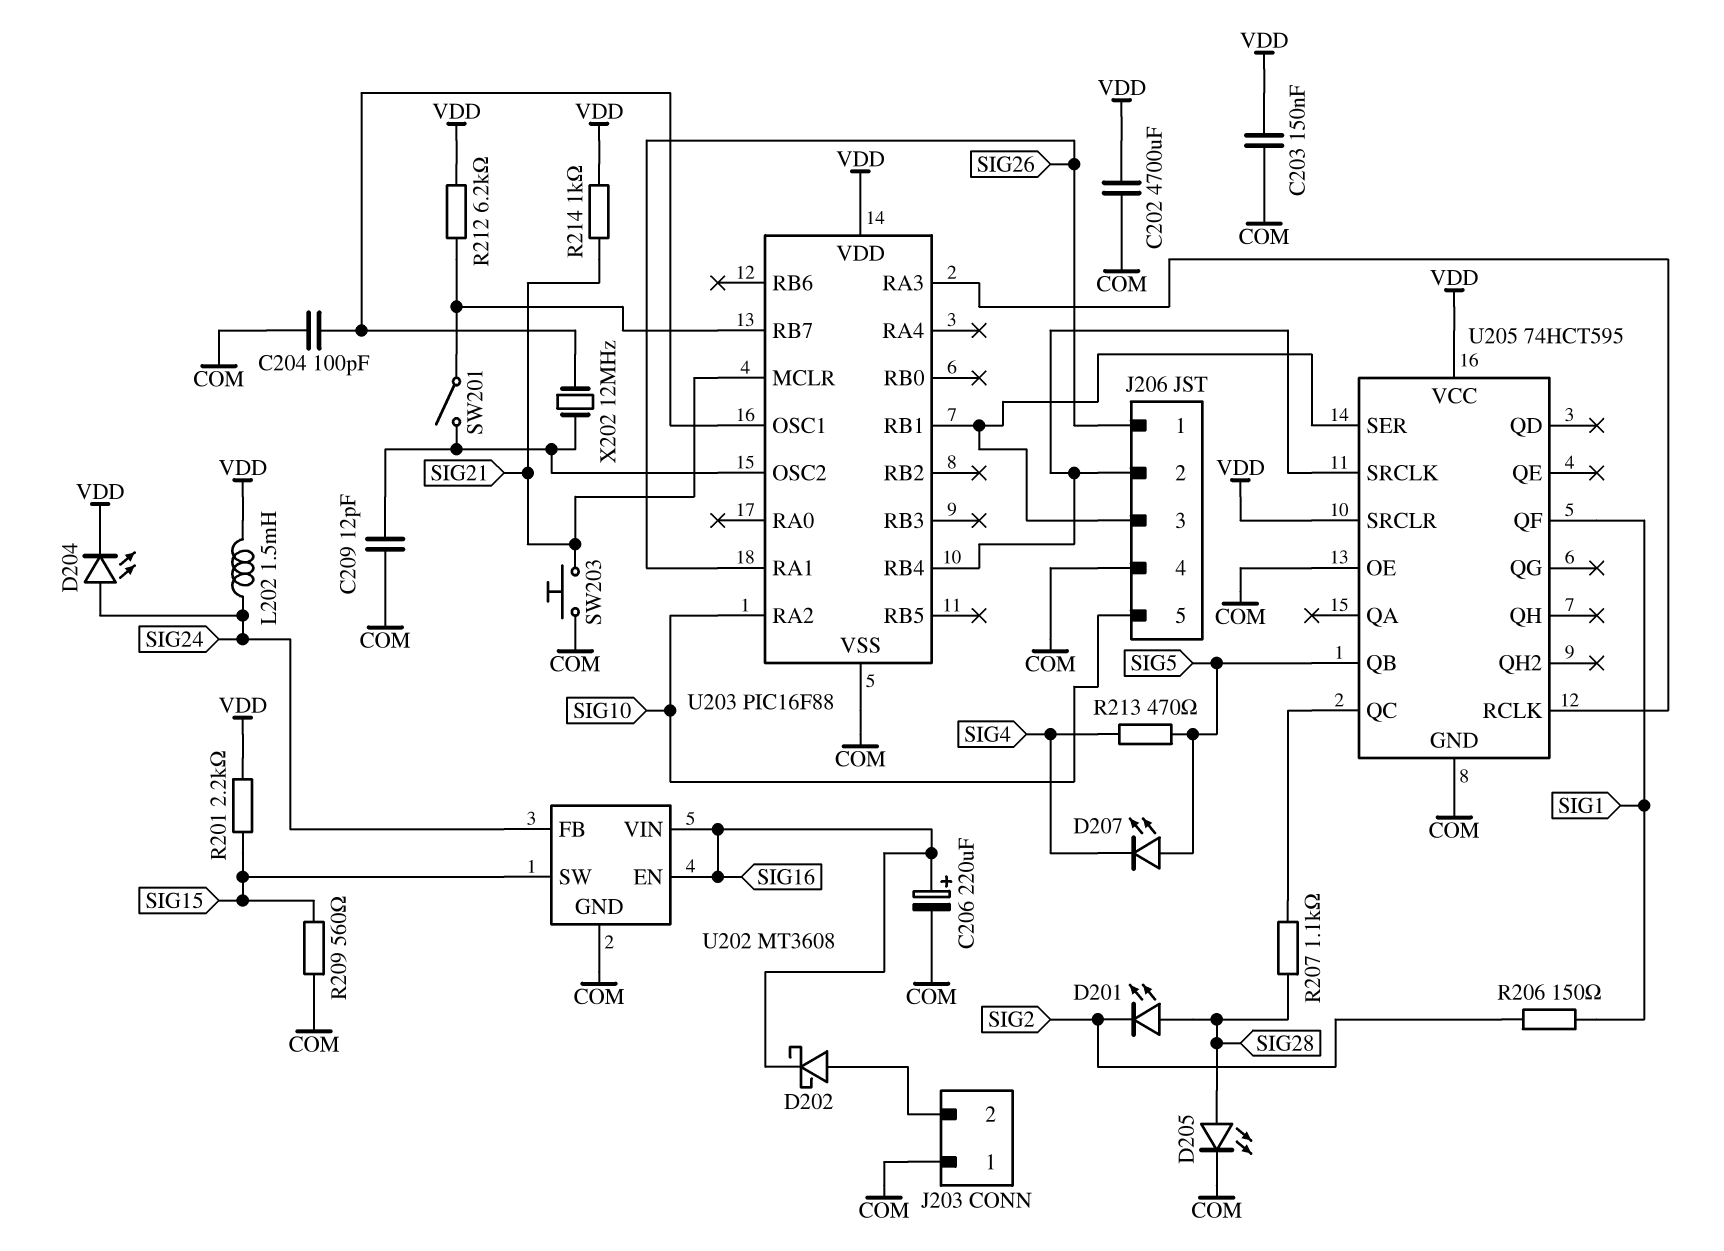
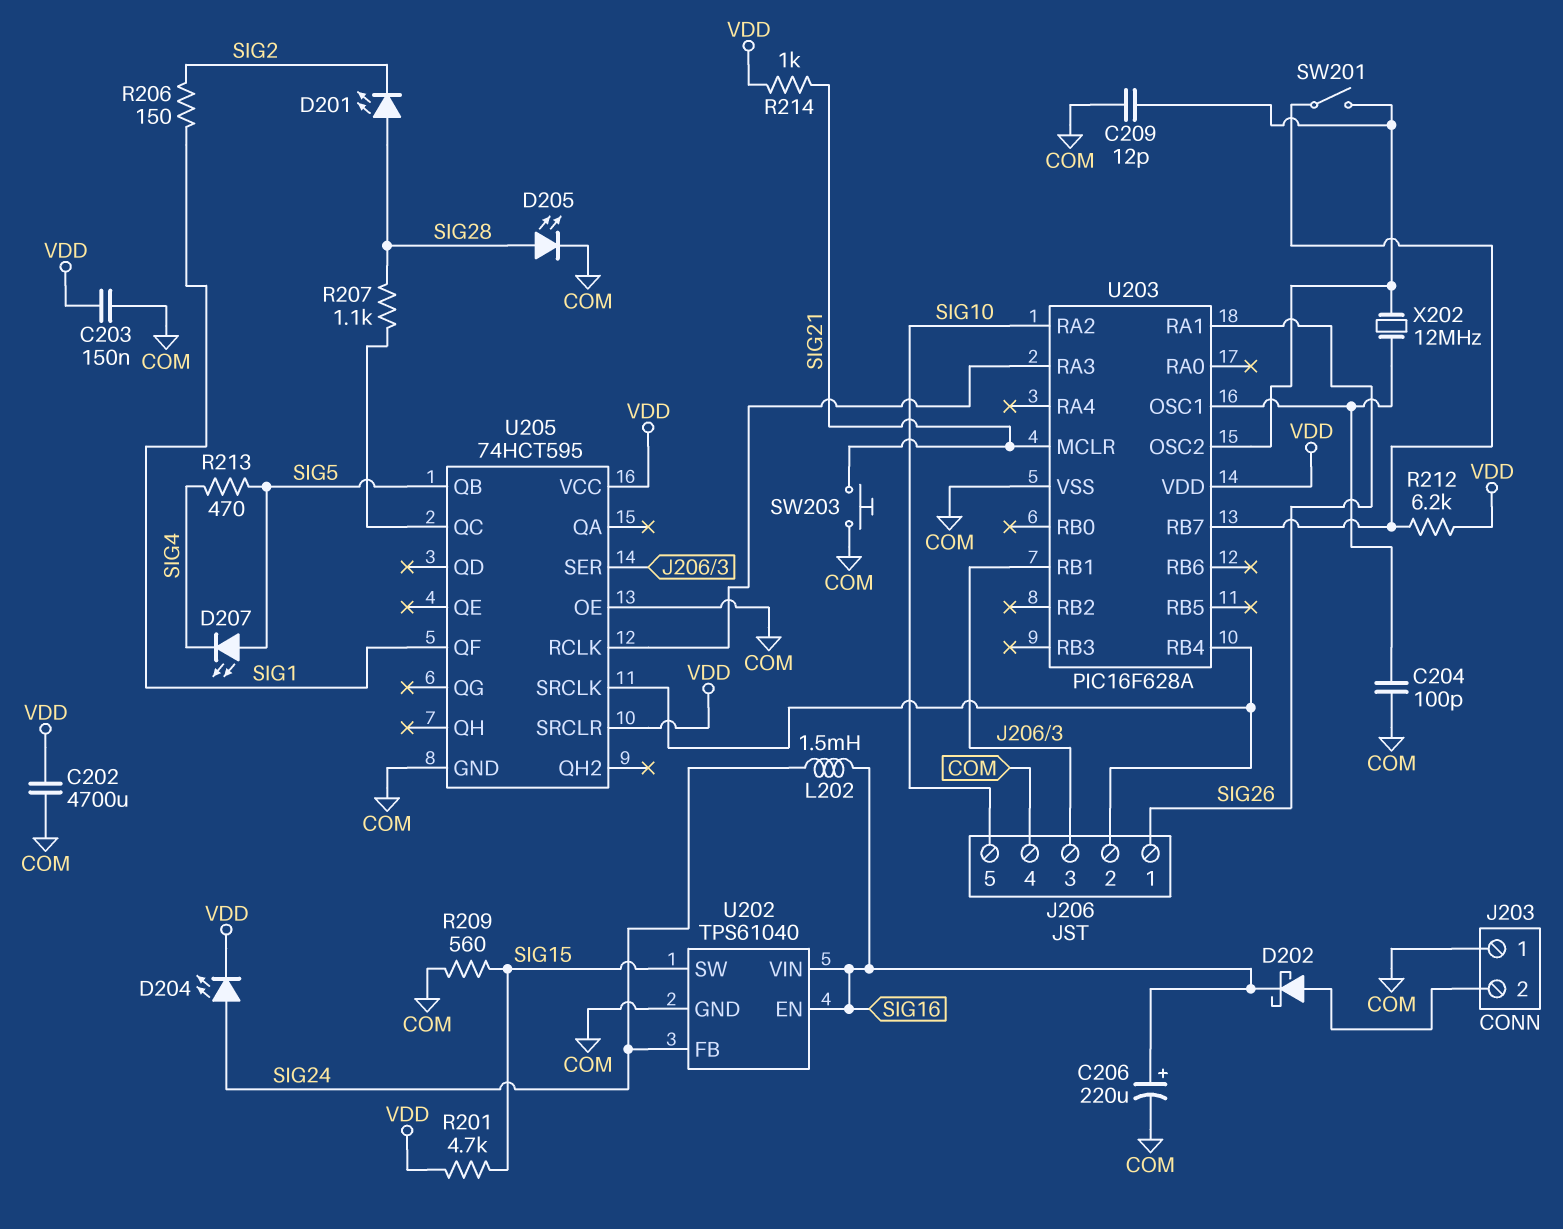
L202: 1.5mH (SIG24, VDD) -> 1.5mH (SIG16, SIG24)
R201: 2.2k (SIG15, VDD) -> 4.7k (SIG15, VDD)
U202: MT3608 -> TPS61040
U203: PIC16F88 -> PIC16F628A

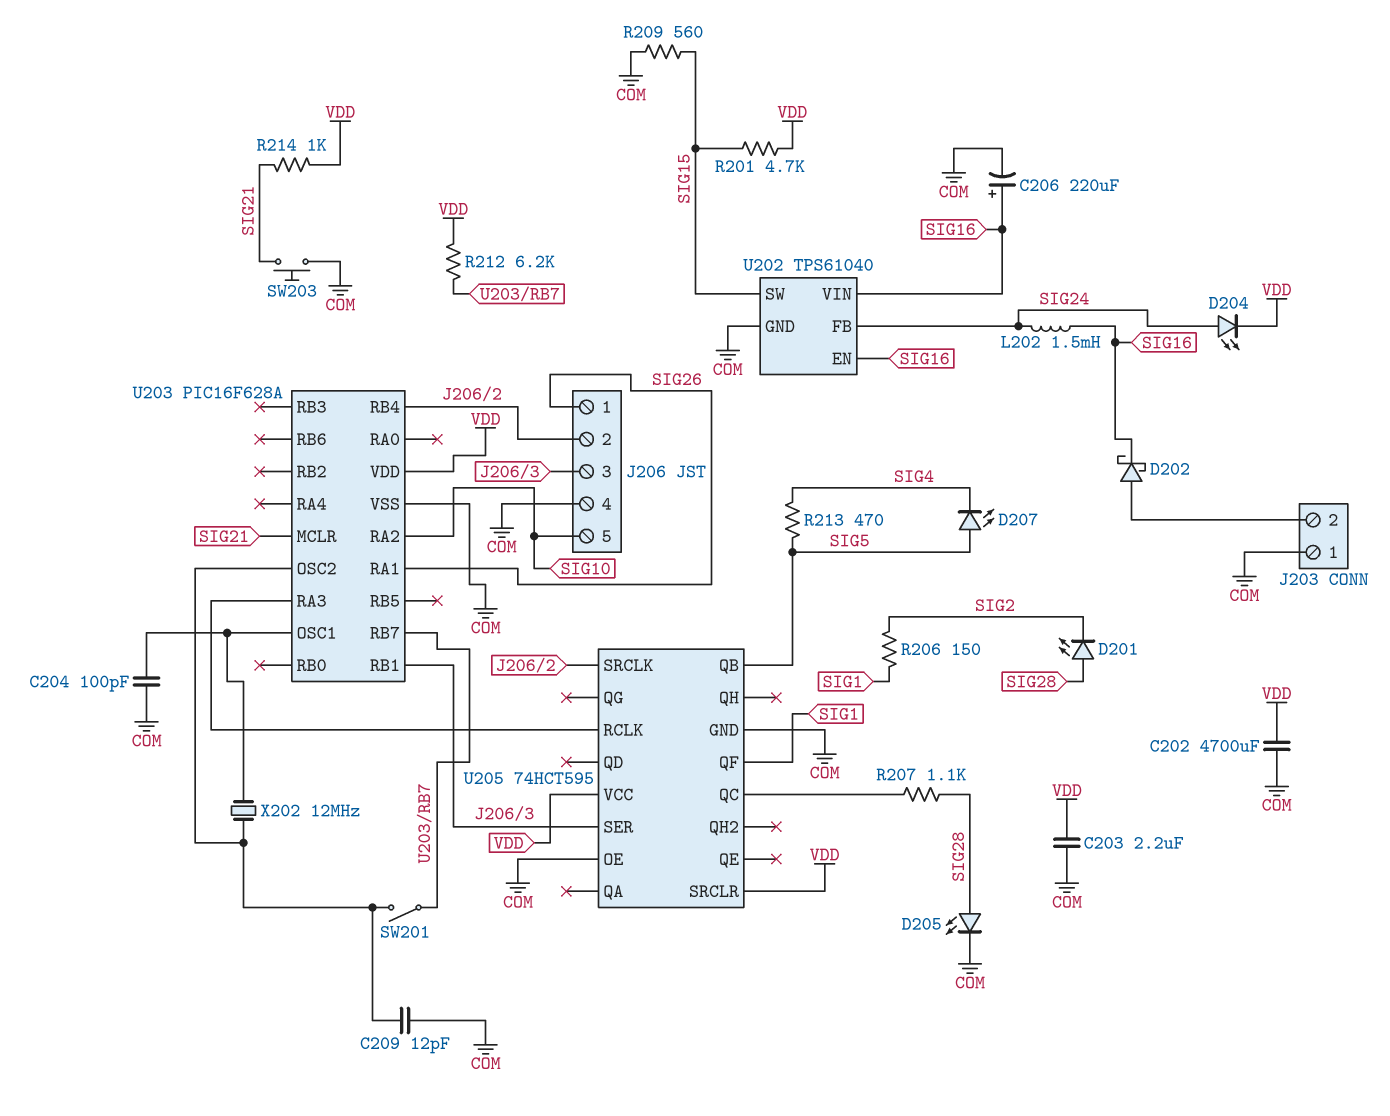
C203: 150nF (COM, VDD) -> 2.2uF (COM, VDD)

